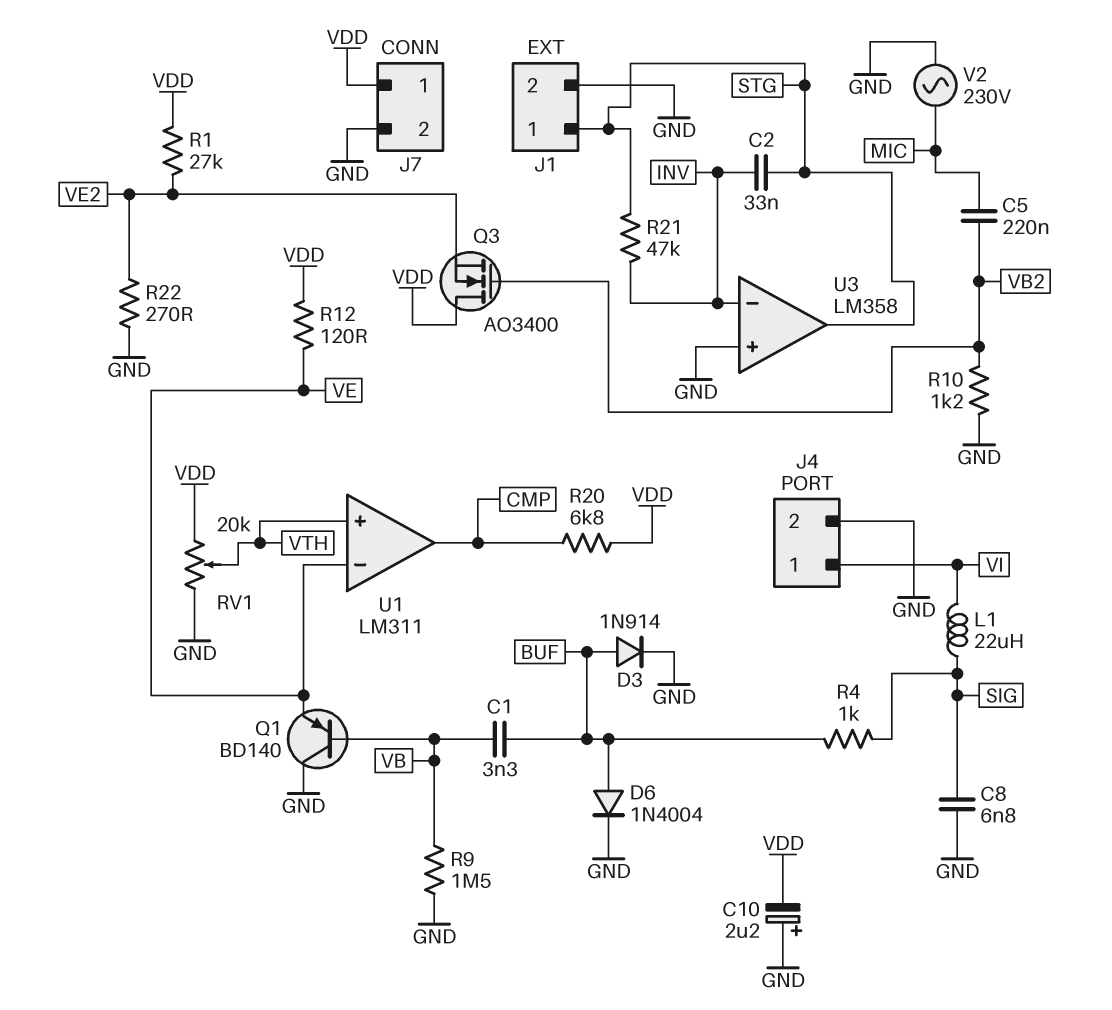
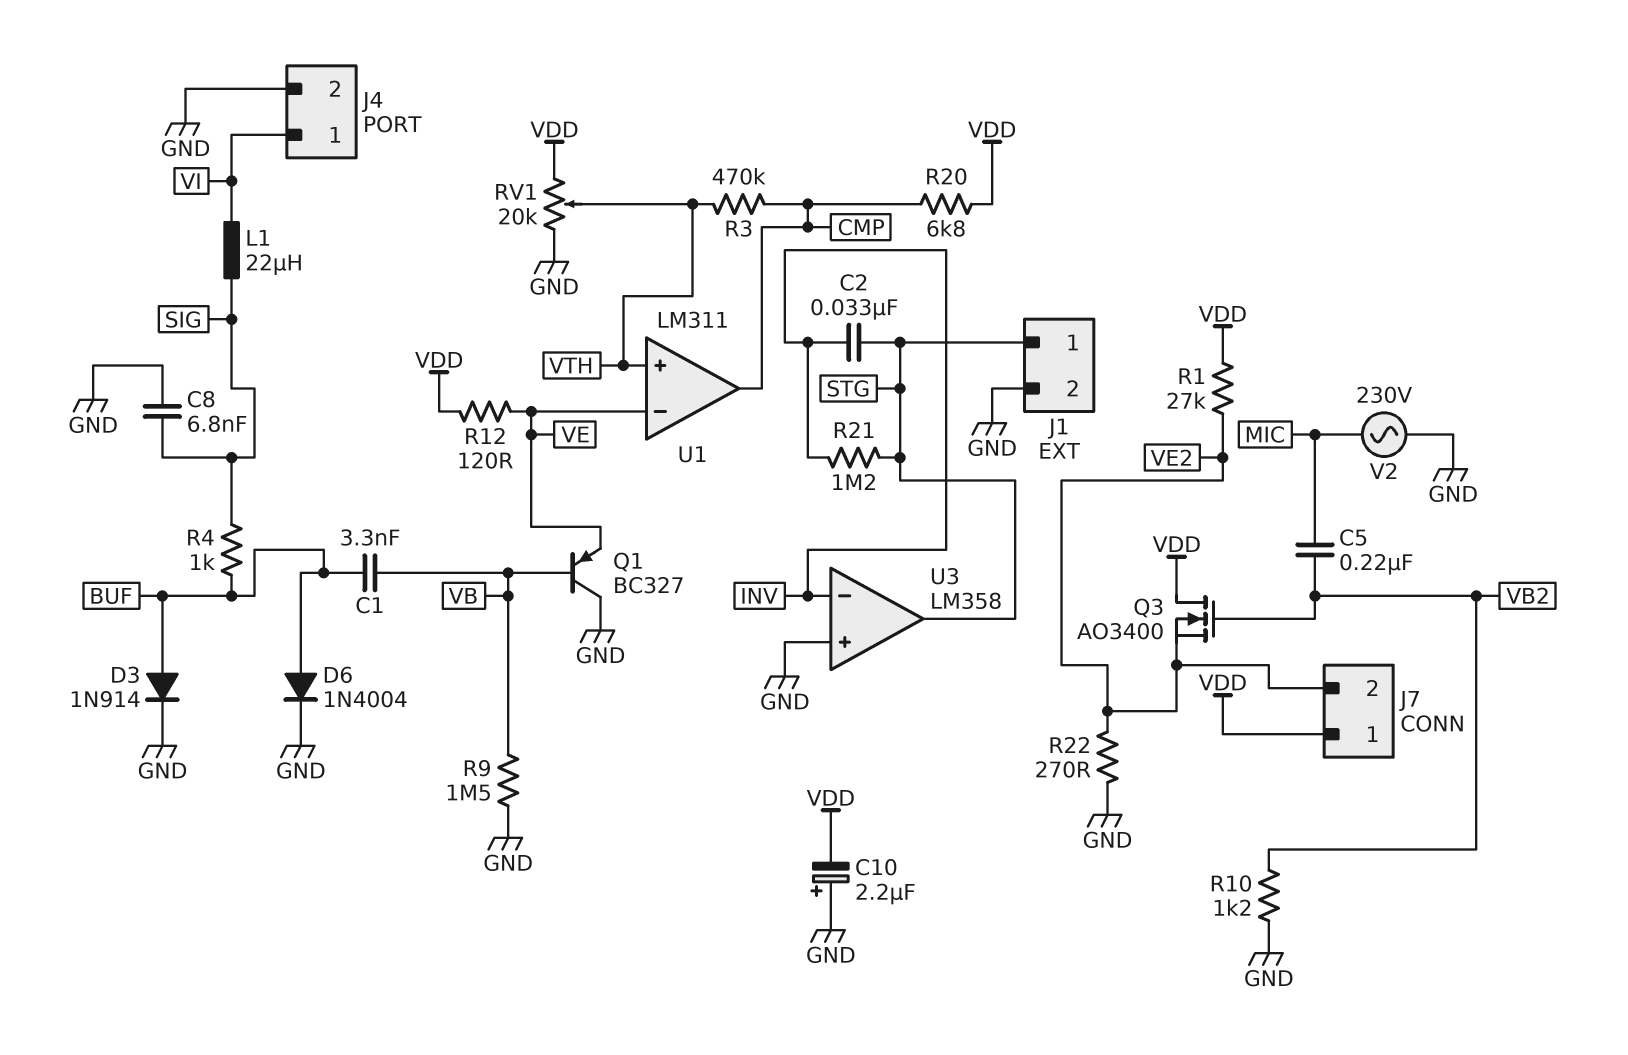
J7 pin 2: GND -> VE2
Q1: PNP BD140 (B VB, C GND, E VE) -> PNP BC327 (B VB, C GND, E VE)
R3: none -> 470k (CMP, VTH)
R21: 47k (INV, STG) -> 1.2M (INV, STG)

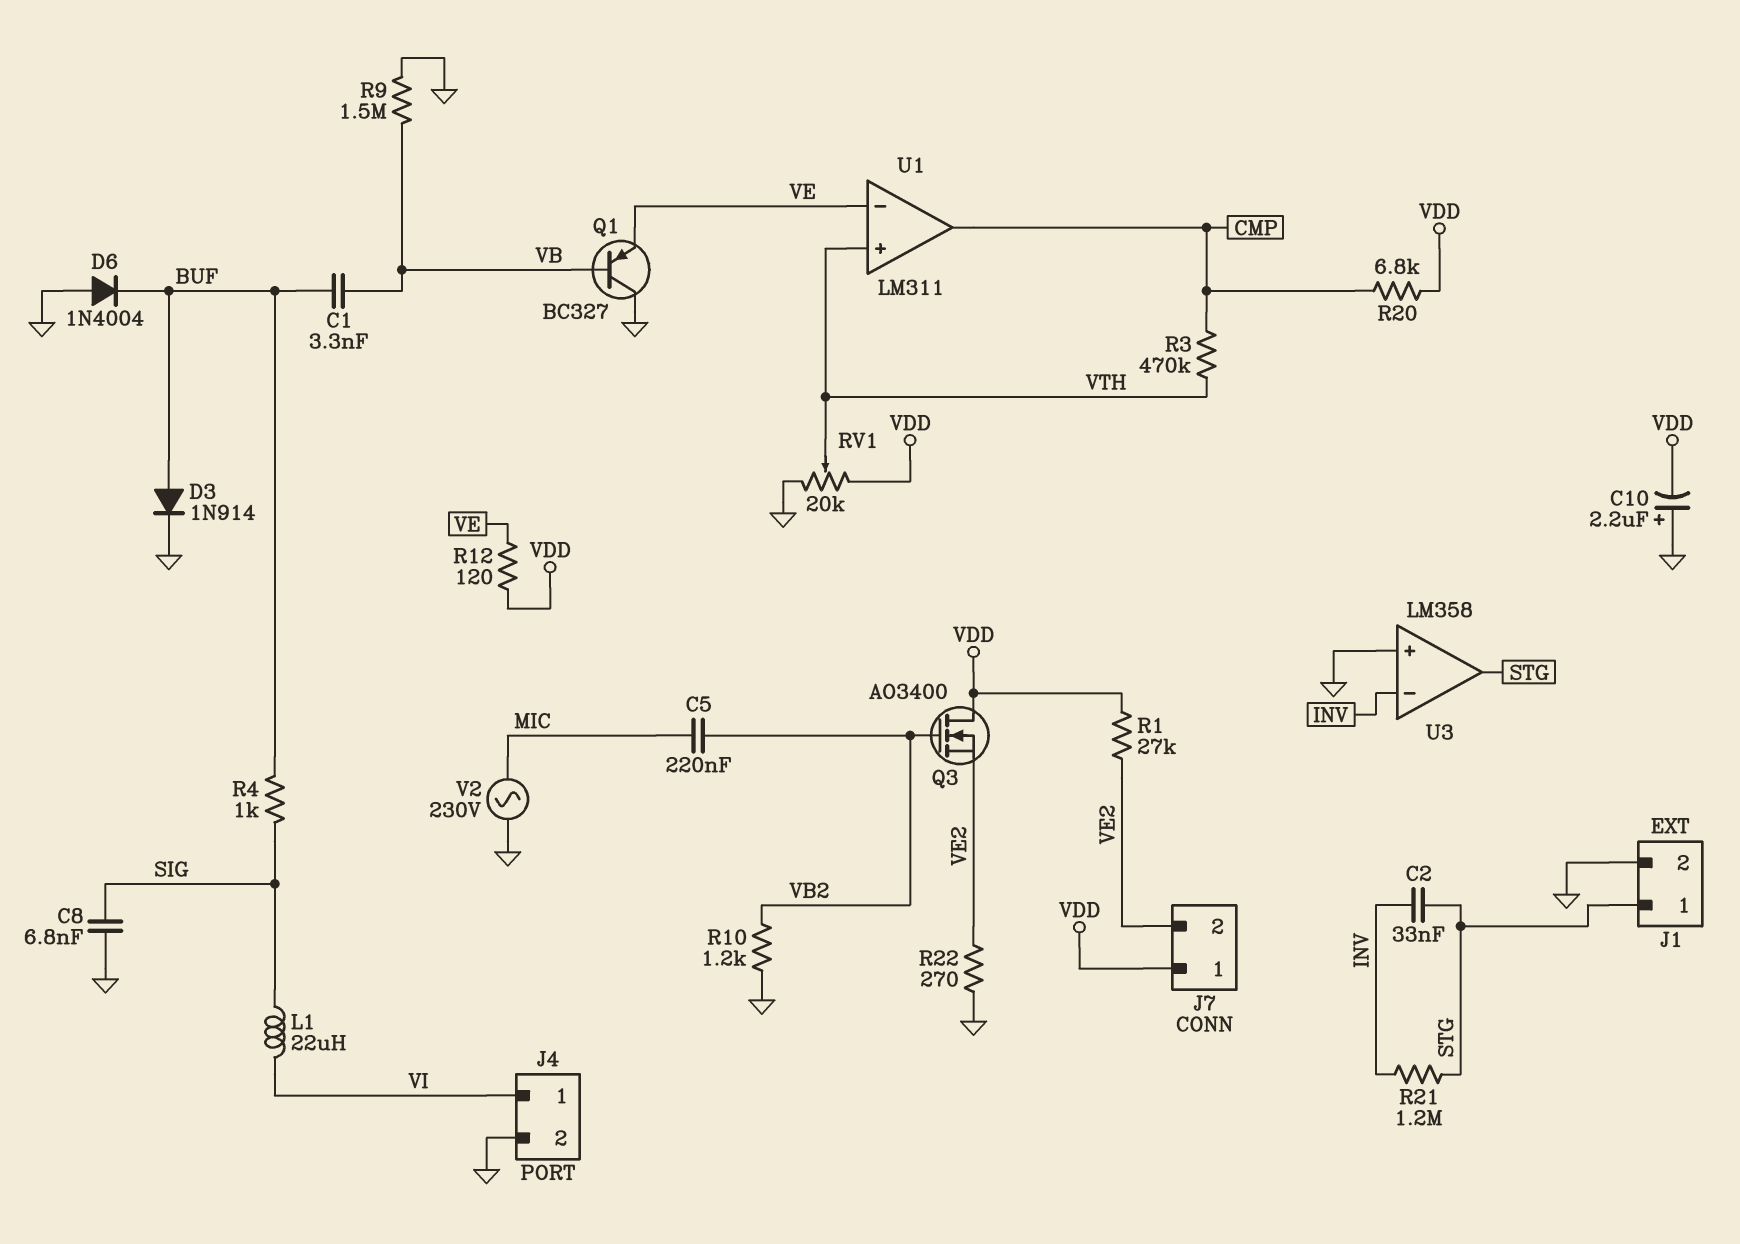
D6: diode 1N4004 (A BUF, K GND) -> diode 1N4004 (A GND, K BUF)

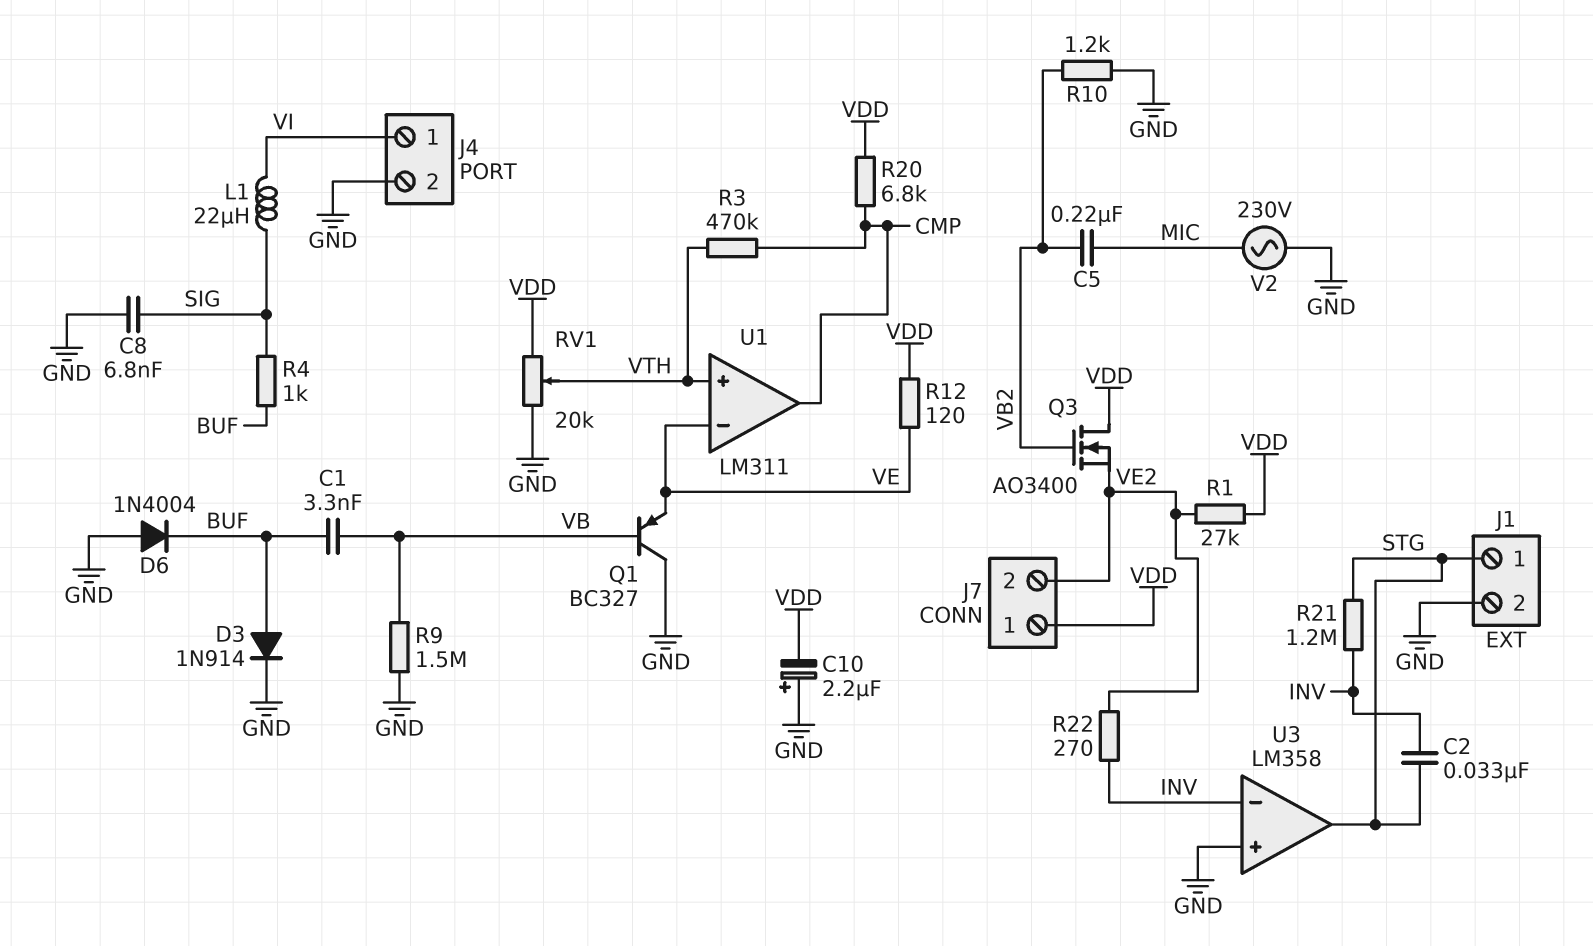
R22: 270 (GND, VE2) -> 270 (INV, VE2)

